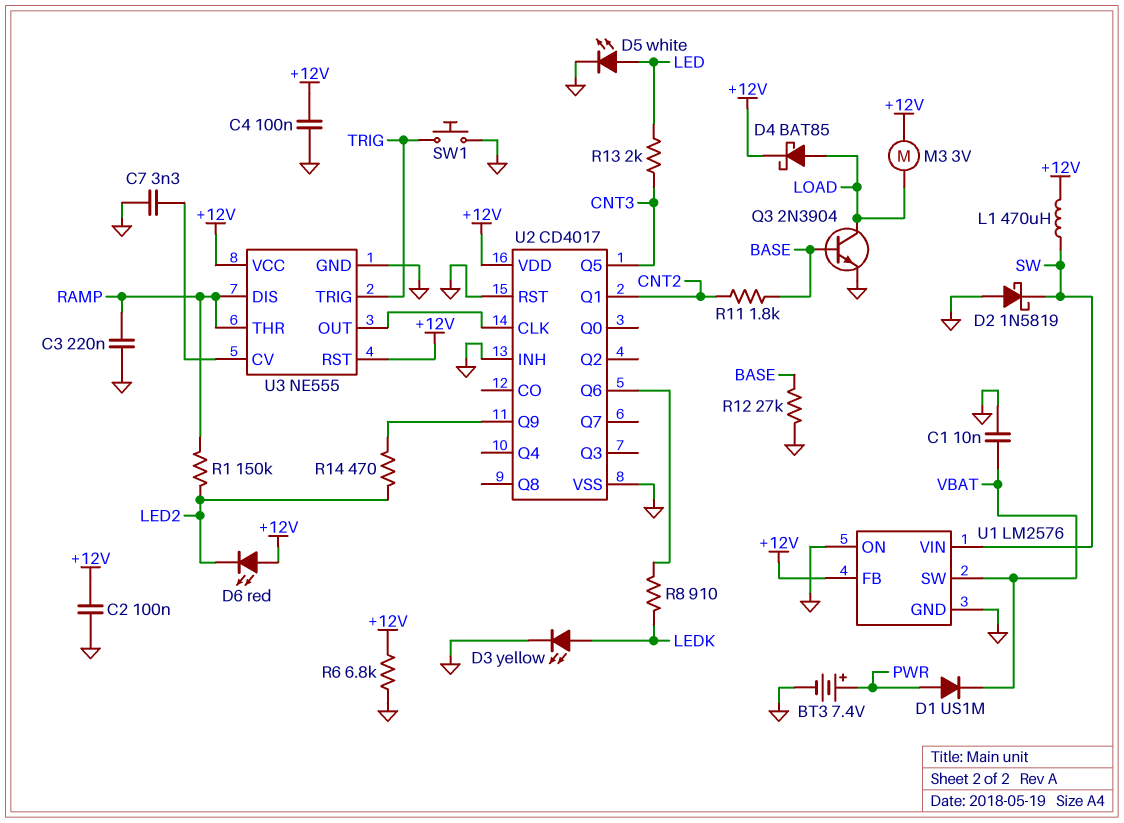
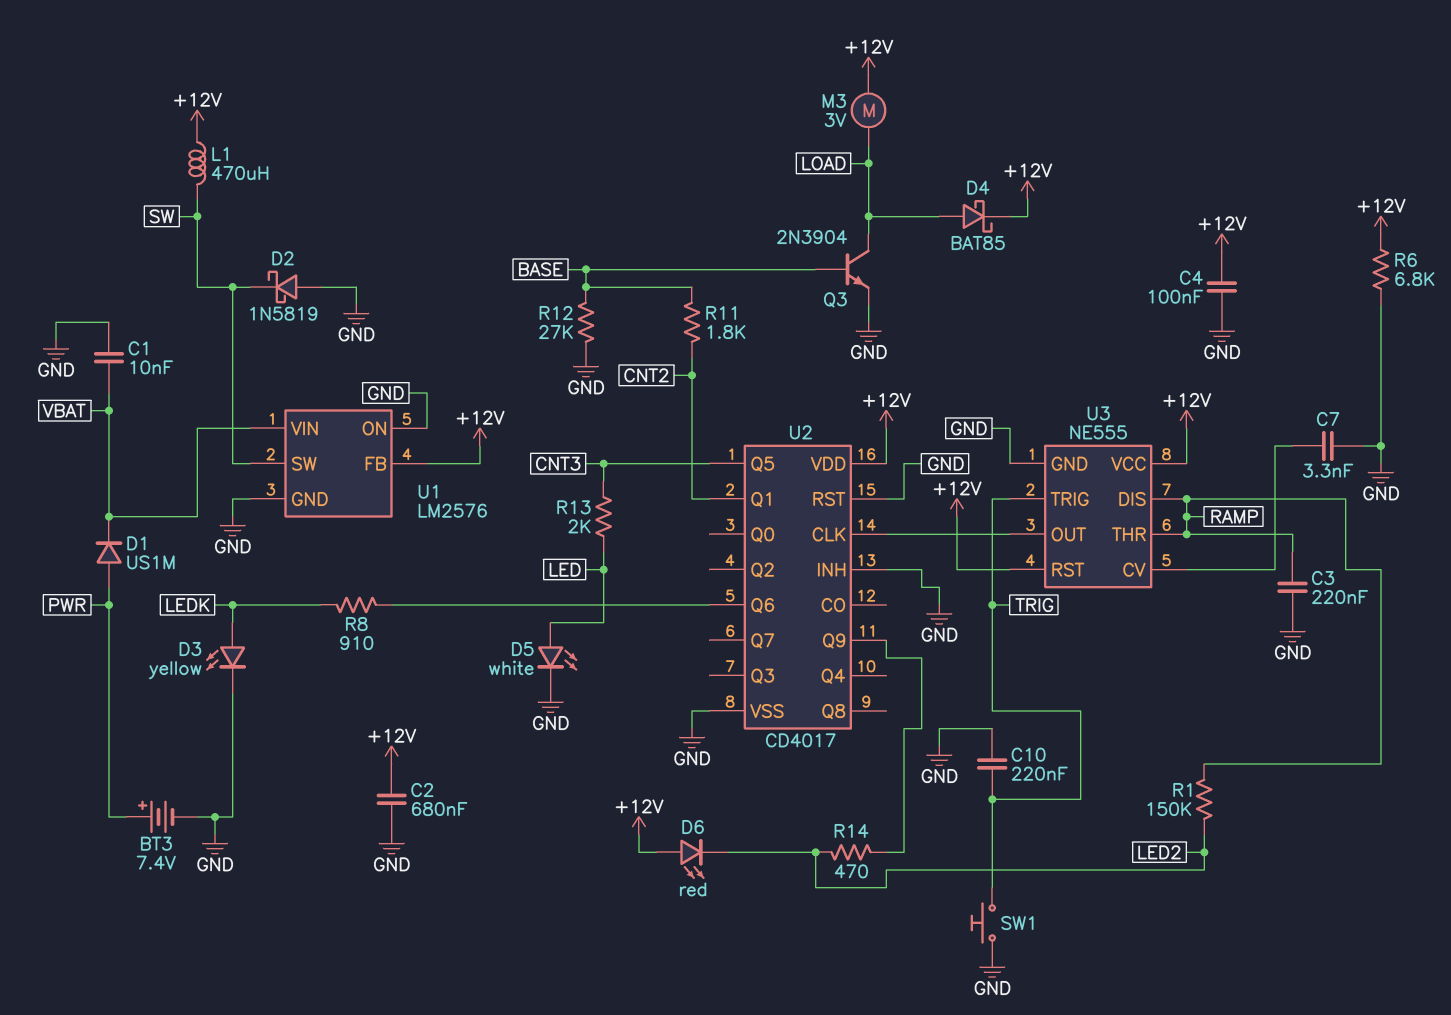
C2: 100nF (+12V, GND) -> 680nF (+12V, GND)
C10: none -> 220nF (GND, TRIG)
U1 pin SW: VBAT -> SW
U1 pin VIN: SW -> VBAT

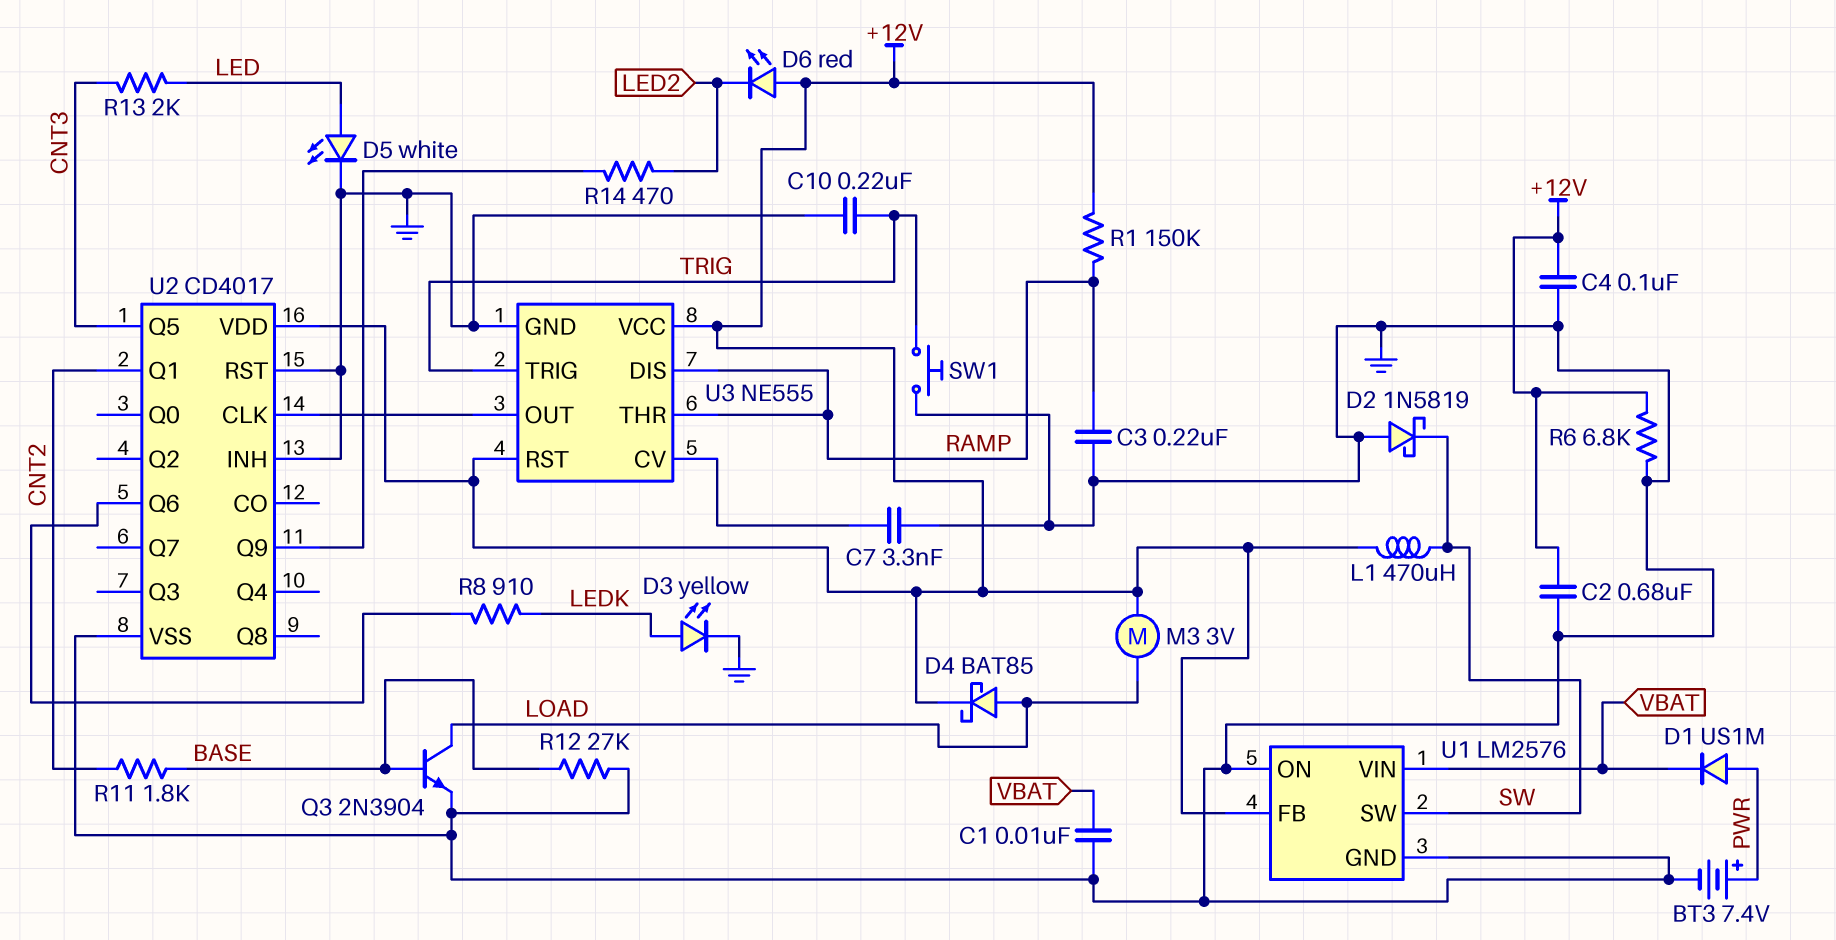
R1: 150k (LED2, RAMP) -> 150k (+12V, RAMP)

